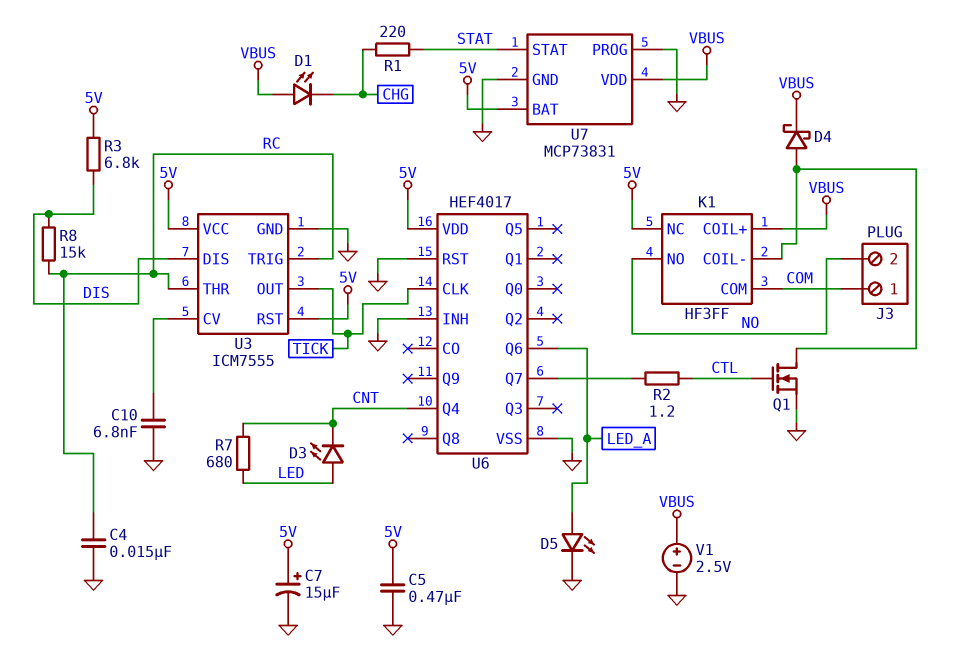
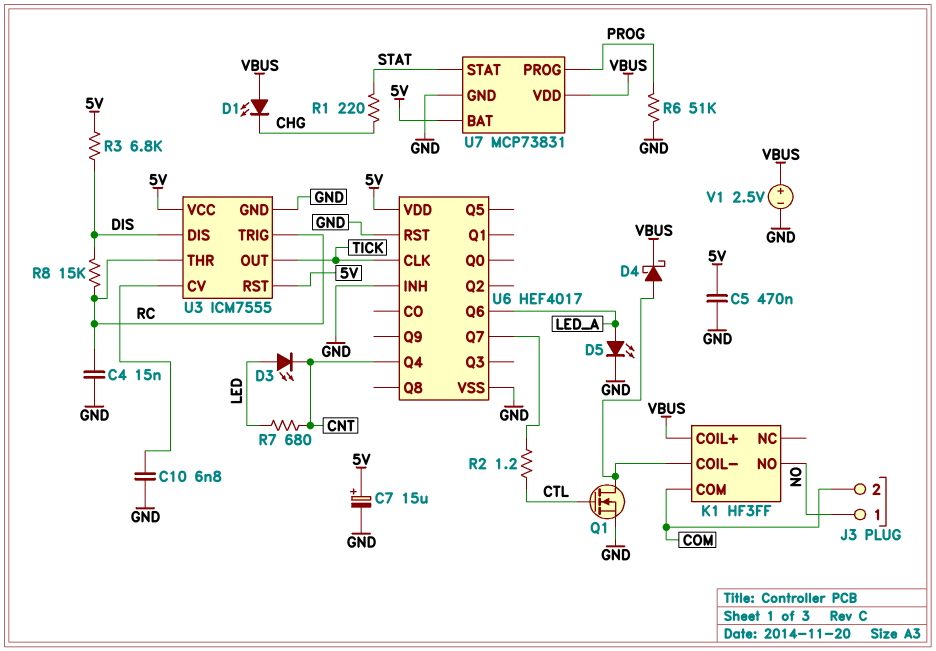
J3 pin 1: COM -> NO
J3 pin 2: NO -> COM
K1 pin NC: 5V -> none
R6: none -> 51k (GND, PROG)
U7 pin PROG: GND -> PROG

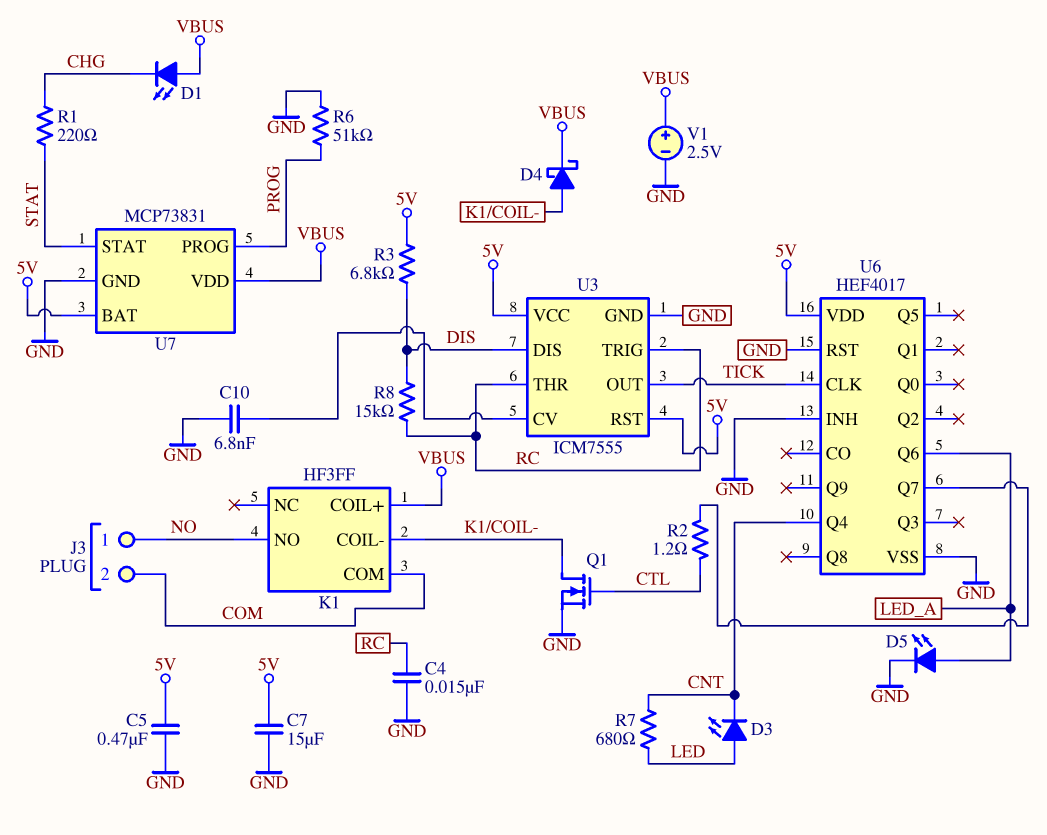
C7: 15uF (plus 5V, minus GND) -> 15uF (5V, GND)

